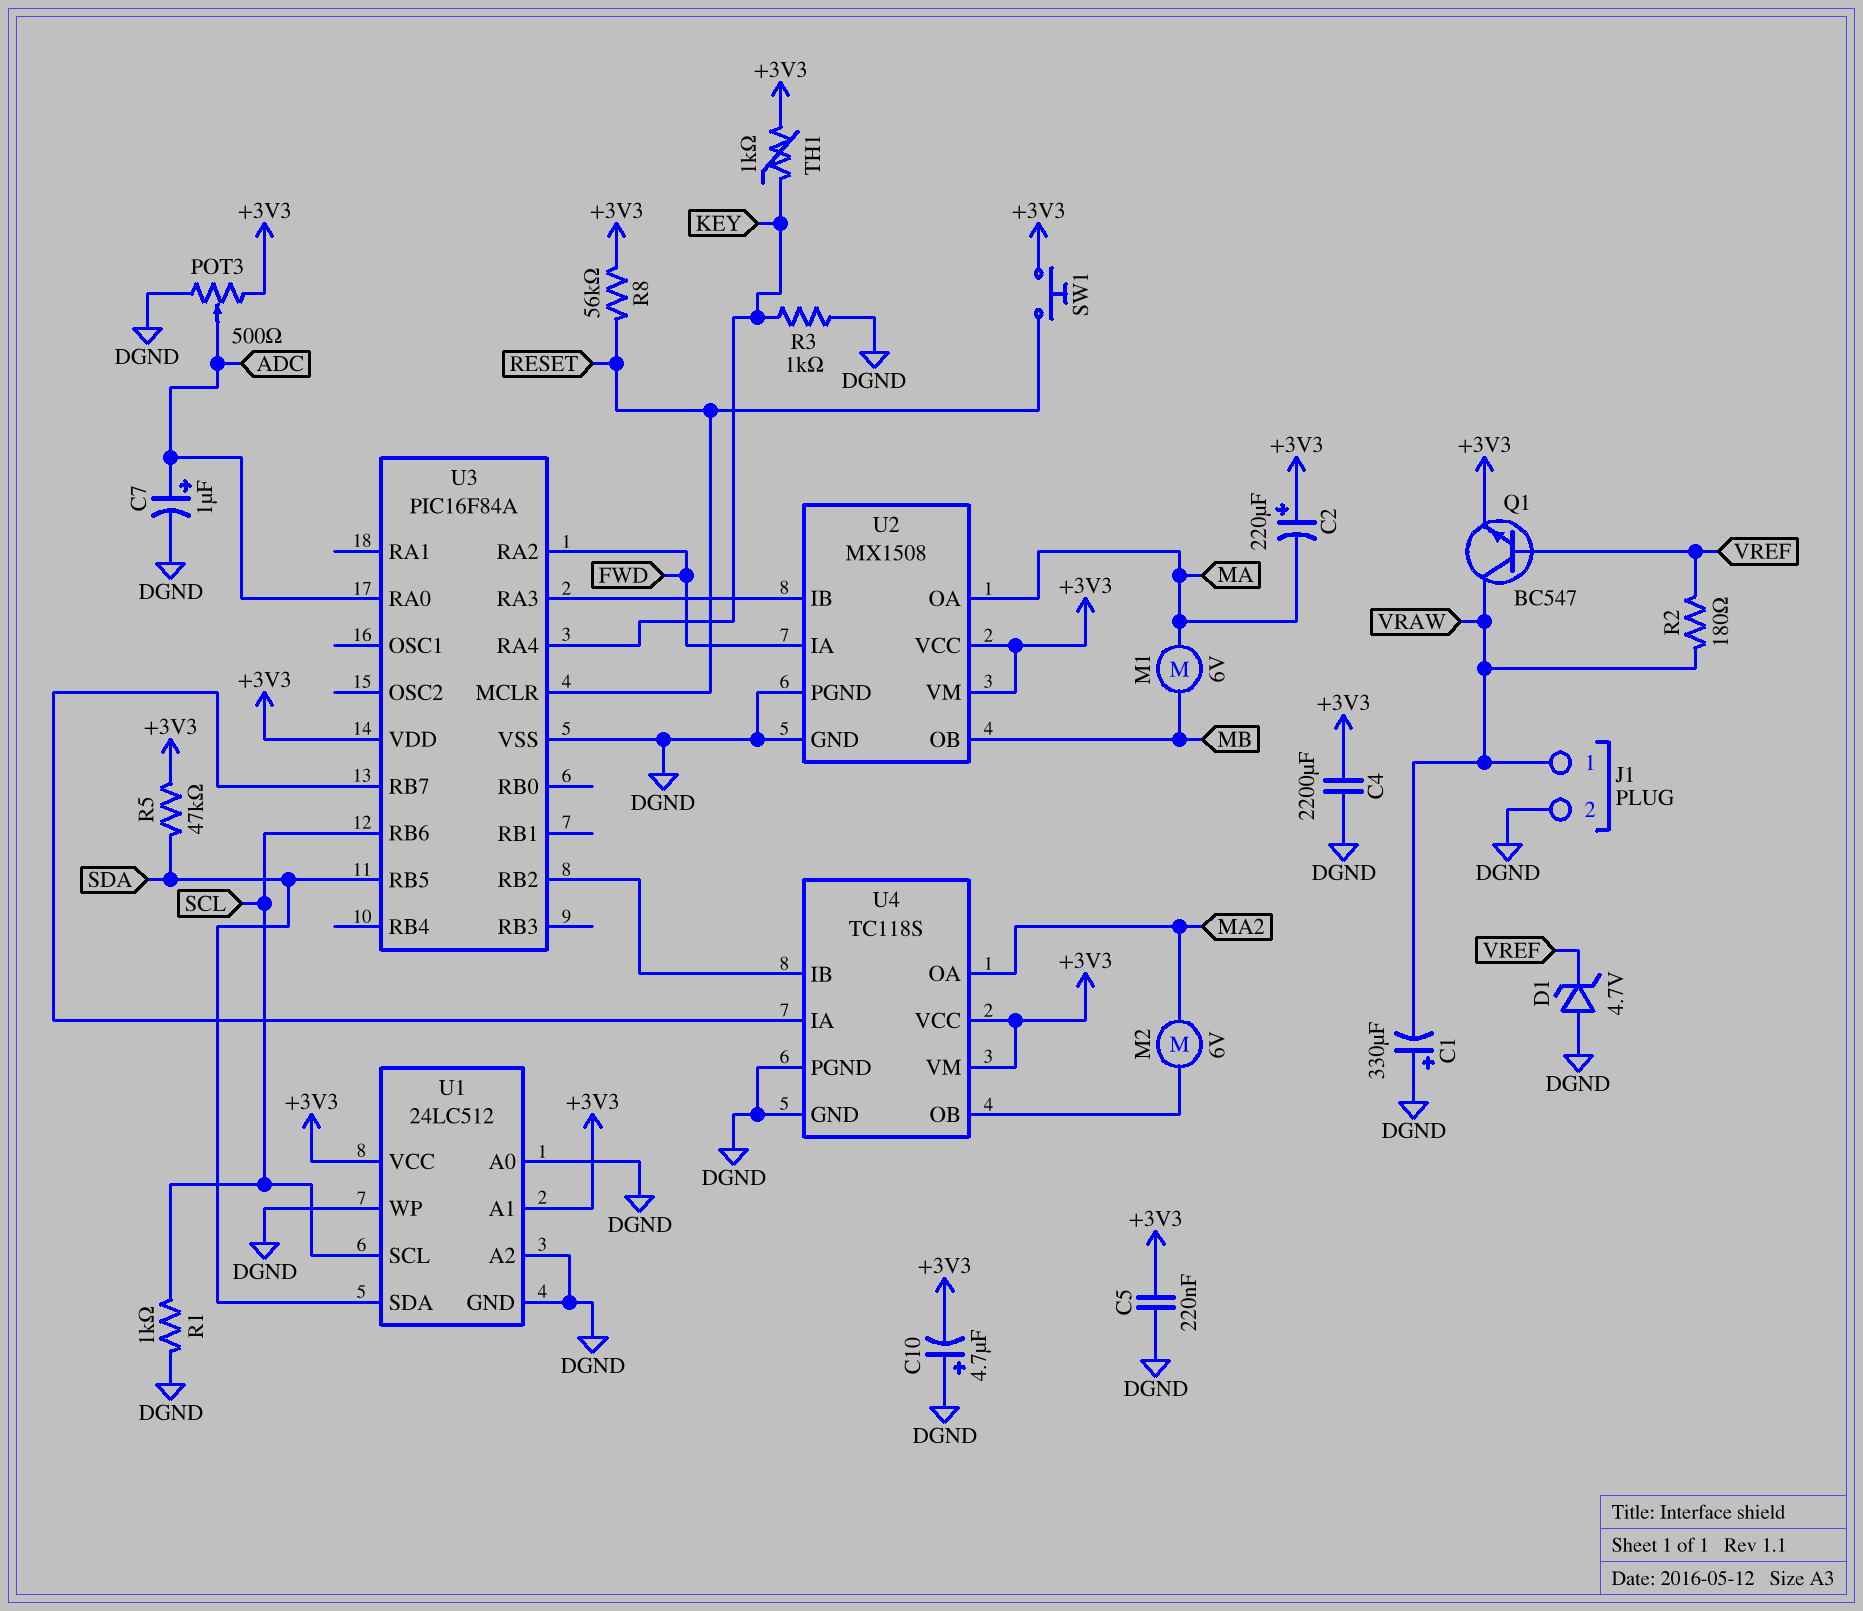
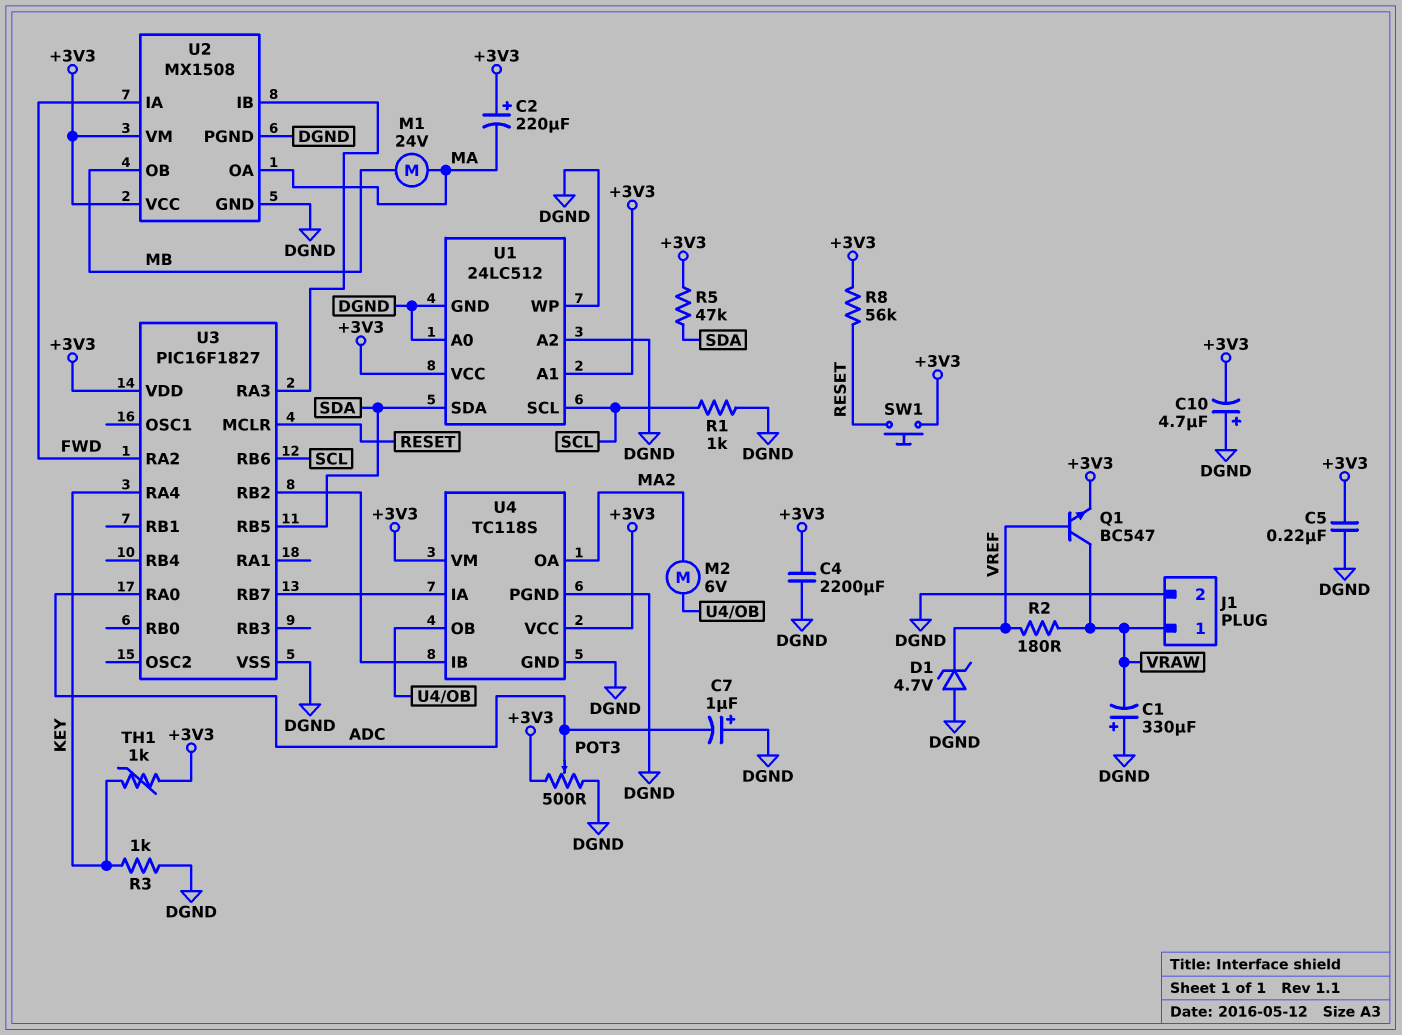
C7: 1uF (plus ADC, minus DGND) -> 1uF (plus DGND, minus ADC)
M1: motor 6V (MA, MB) -> motor 24V (MA, MB)
U3: PIC16F84A -> PIC16F1827

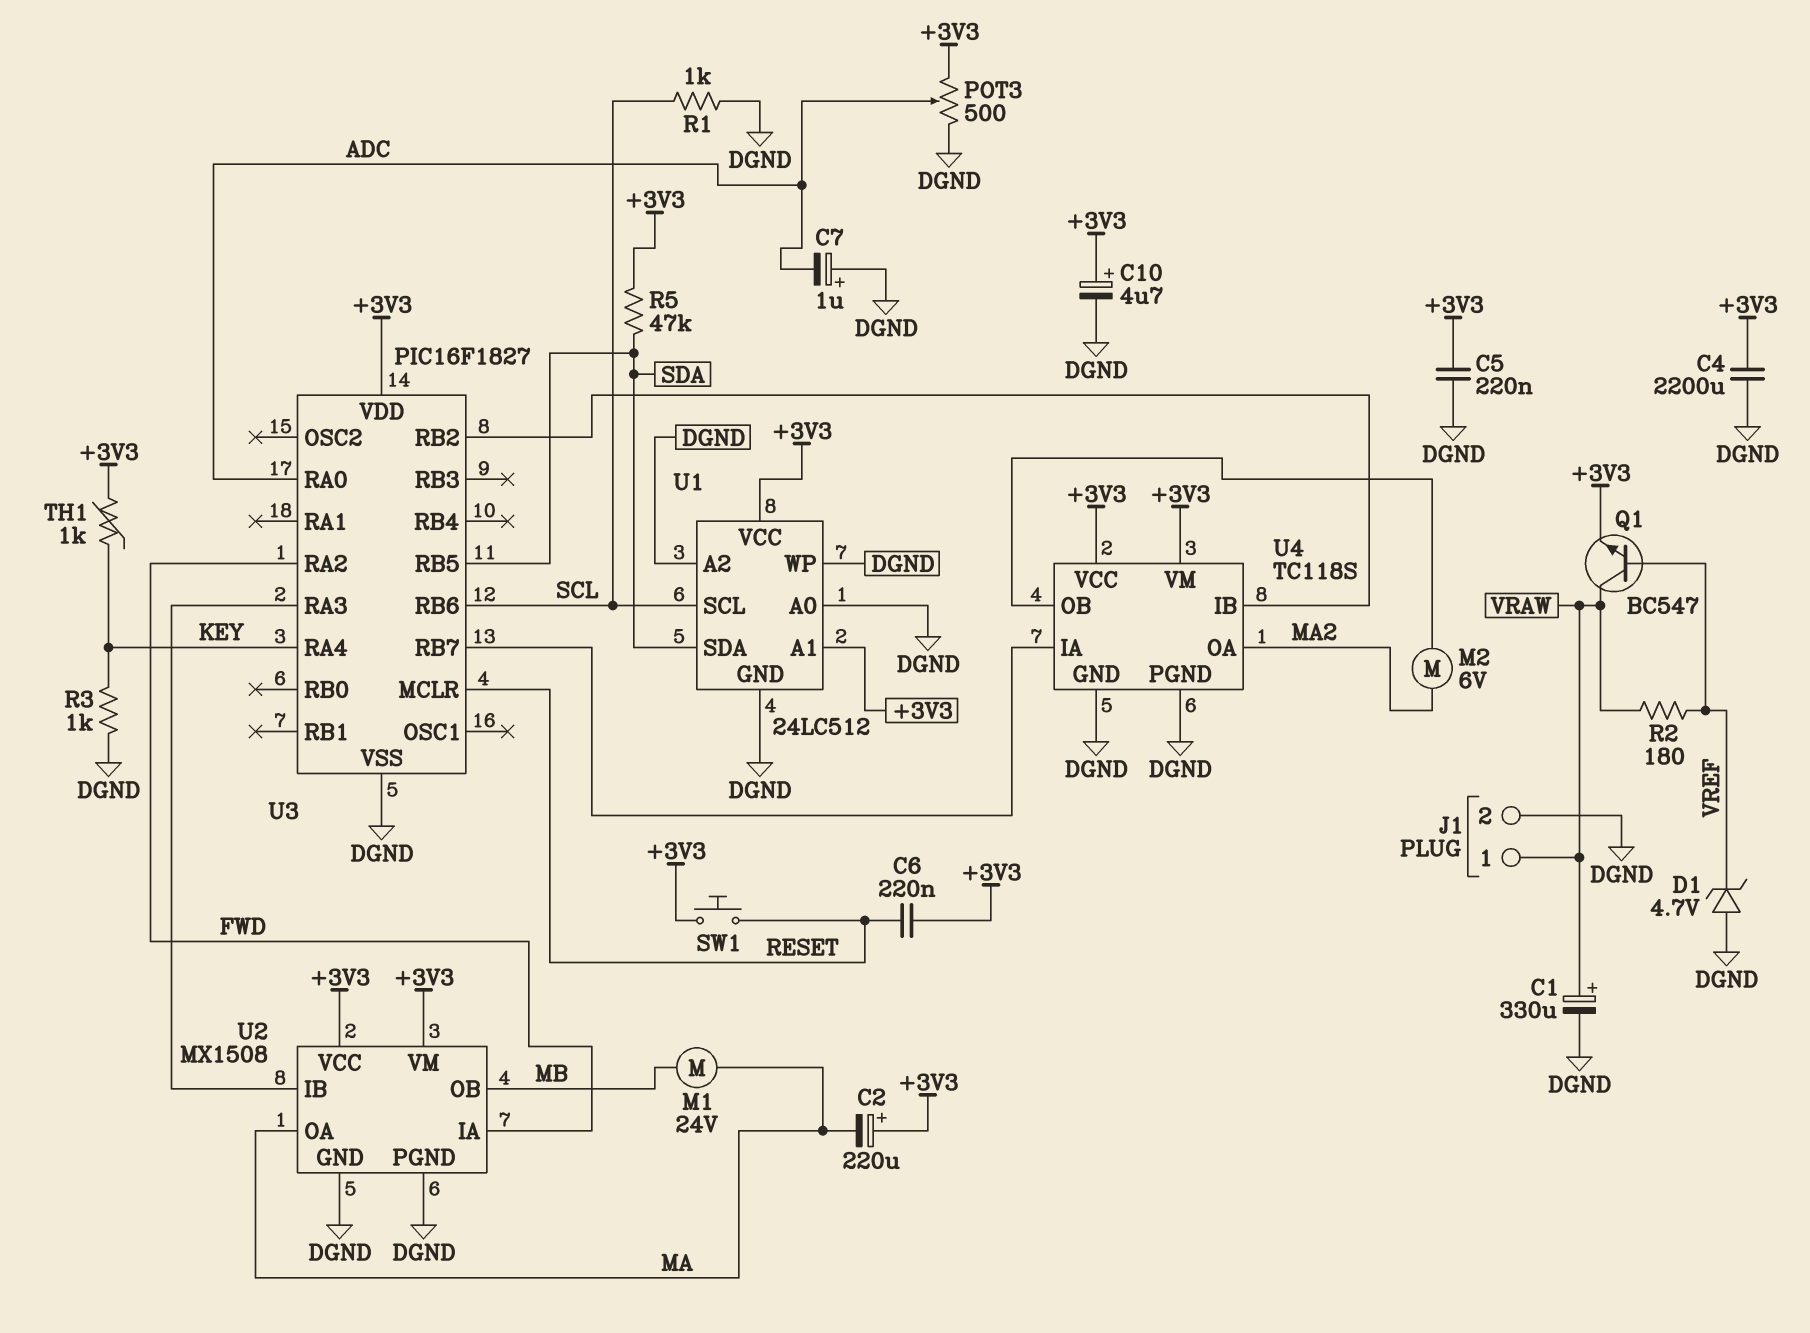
C1: 330uF (plus DGND, minus VRAW) -> 330uF (plus VRAW, minus DGND)
C6: none -> 220nF (+3V3, RESET)
C10: 4.7uF (plus DGND, minus +3V3) -> 4.7uF (plus +3V3, minus DGND)
R8: 56k (+3V3, RESET) -> none

